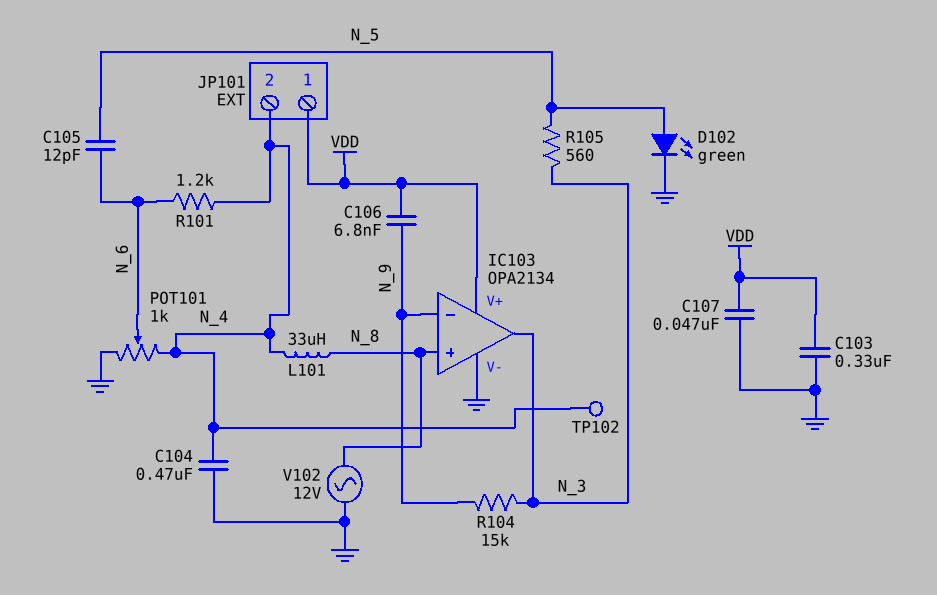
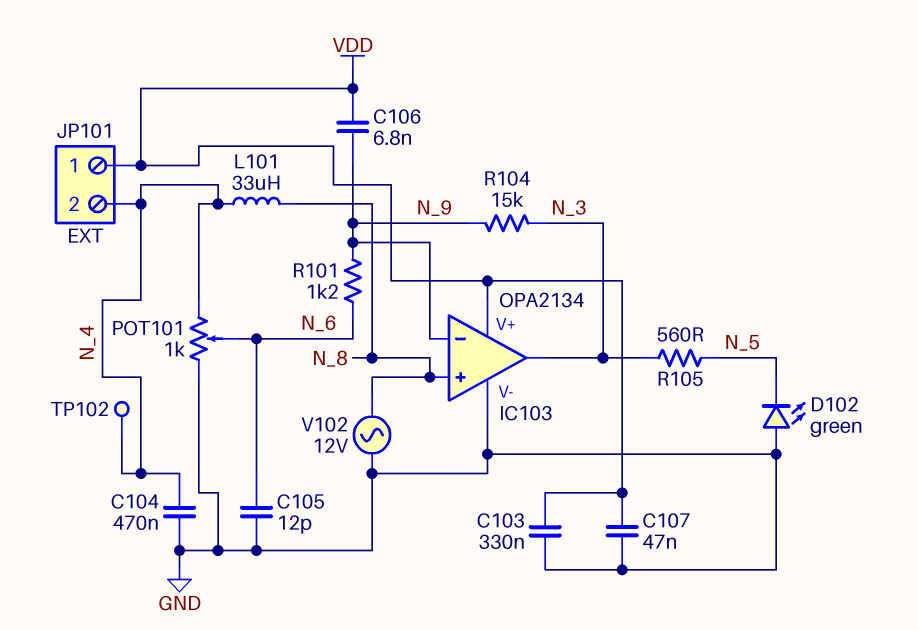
C105: 12pF (N_5, N_6) -> 12pF (GND, N_6)
D102: LED green (A N_5, K GND) -> LED green (A GND, K N_5)
R101: 1.2k (N_4, N_6) -> 1.2k (N_6, N_9)

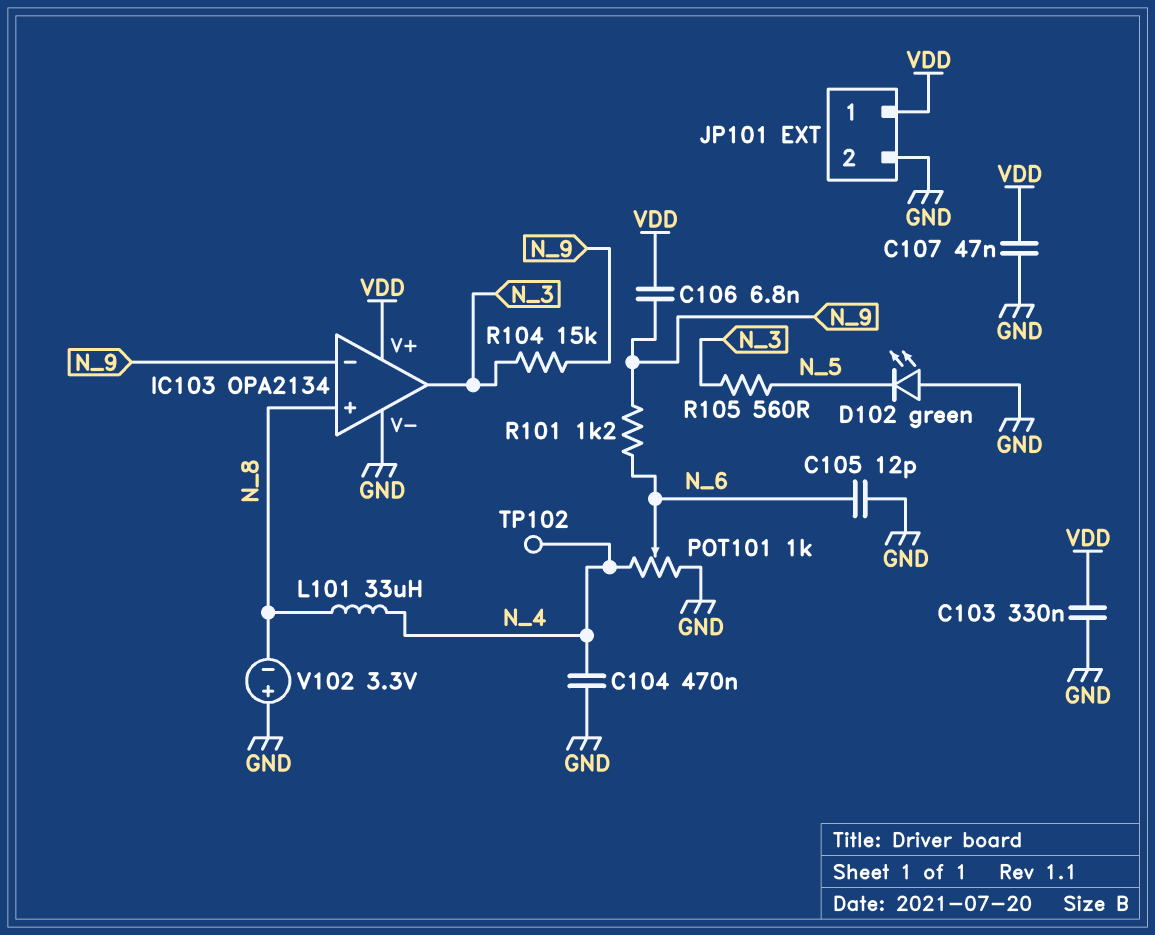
JP101 pin 2: N_4 -> GND
V102: AC 12V (GND, N_8) -> 3.3V (plus GND, minus N_8)

